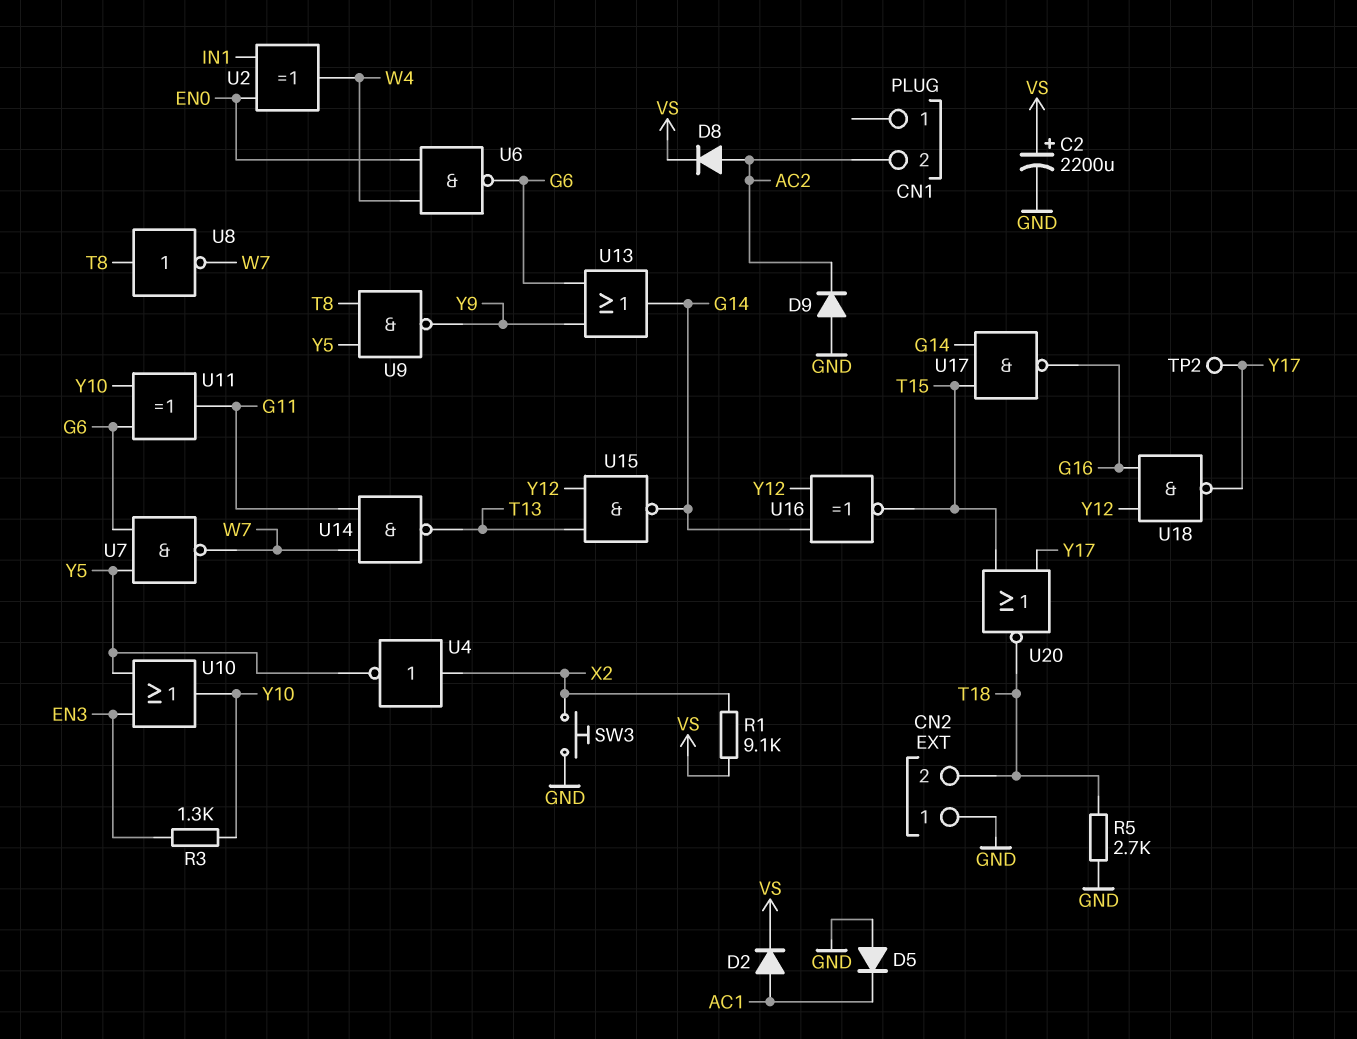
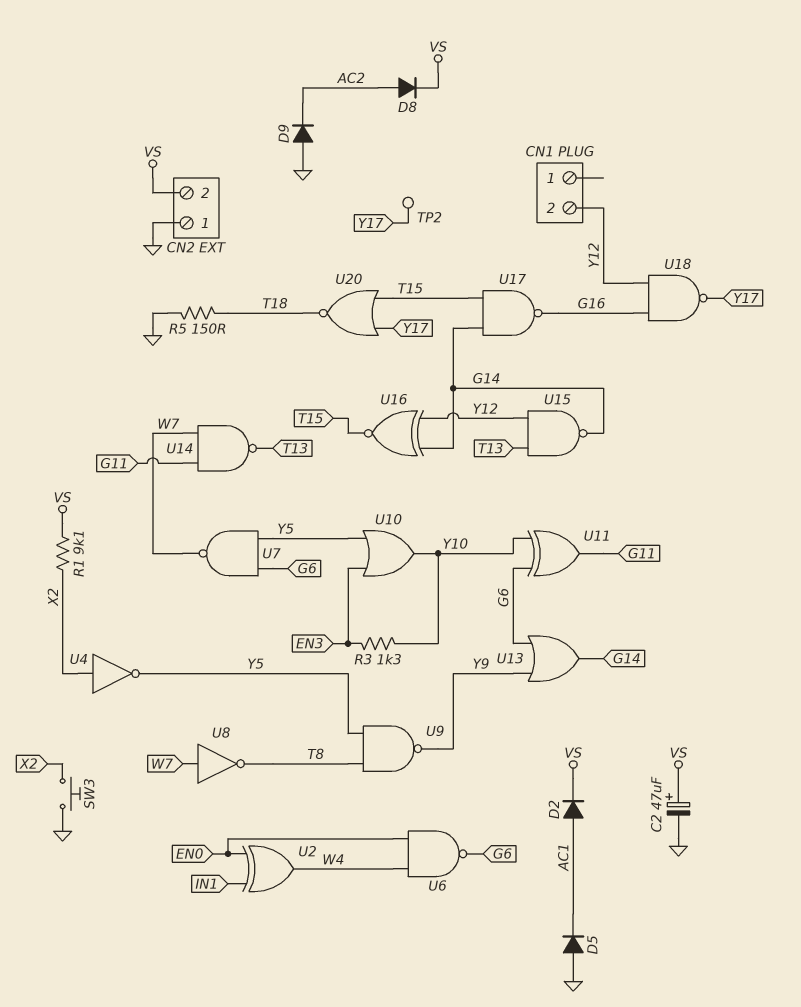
C2: 2200uF (plus VS, minus GND) -> 47uF (plus VS, minus GND)
CN1 pin 2: AC2 -> Y12
CN2 pin 2: T18 -> VS
R5: 2.7k (GND, T18) -> 150 (GND, T18)
U8: NOT (in T8, out W7) -> NOT (in W7, out T8)

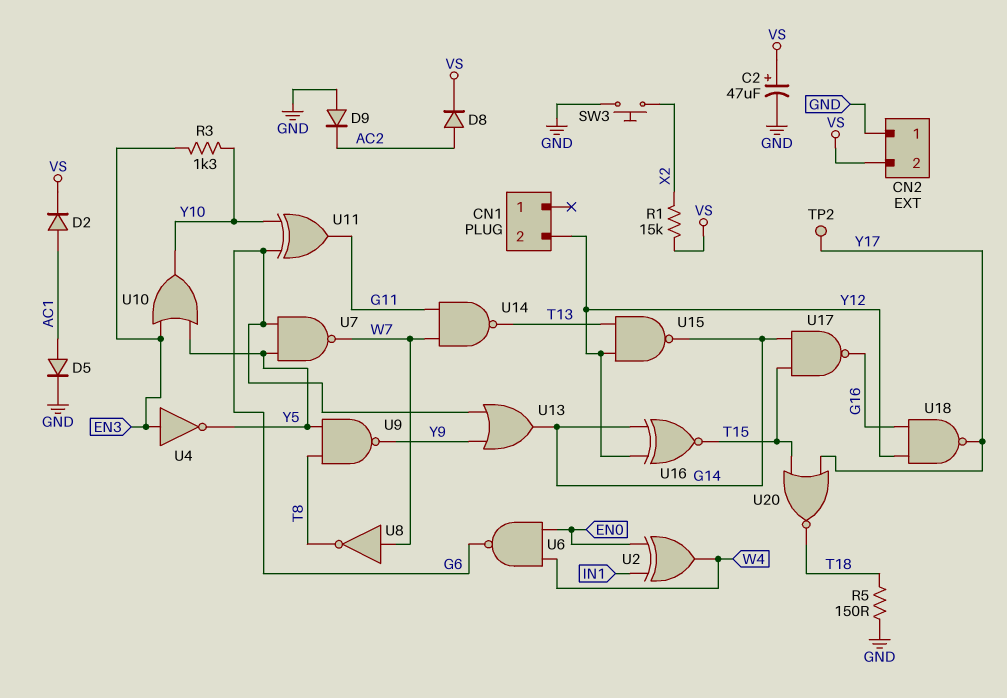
D5: diode (A GND, K AC1) -> diode (A AC1, K GND)
R1: 9.1k (VS, X2) -> 15k (VS, X2)
U4: NOT (in X2, out Y5) -> NOT (in EN3, out Y5)

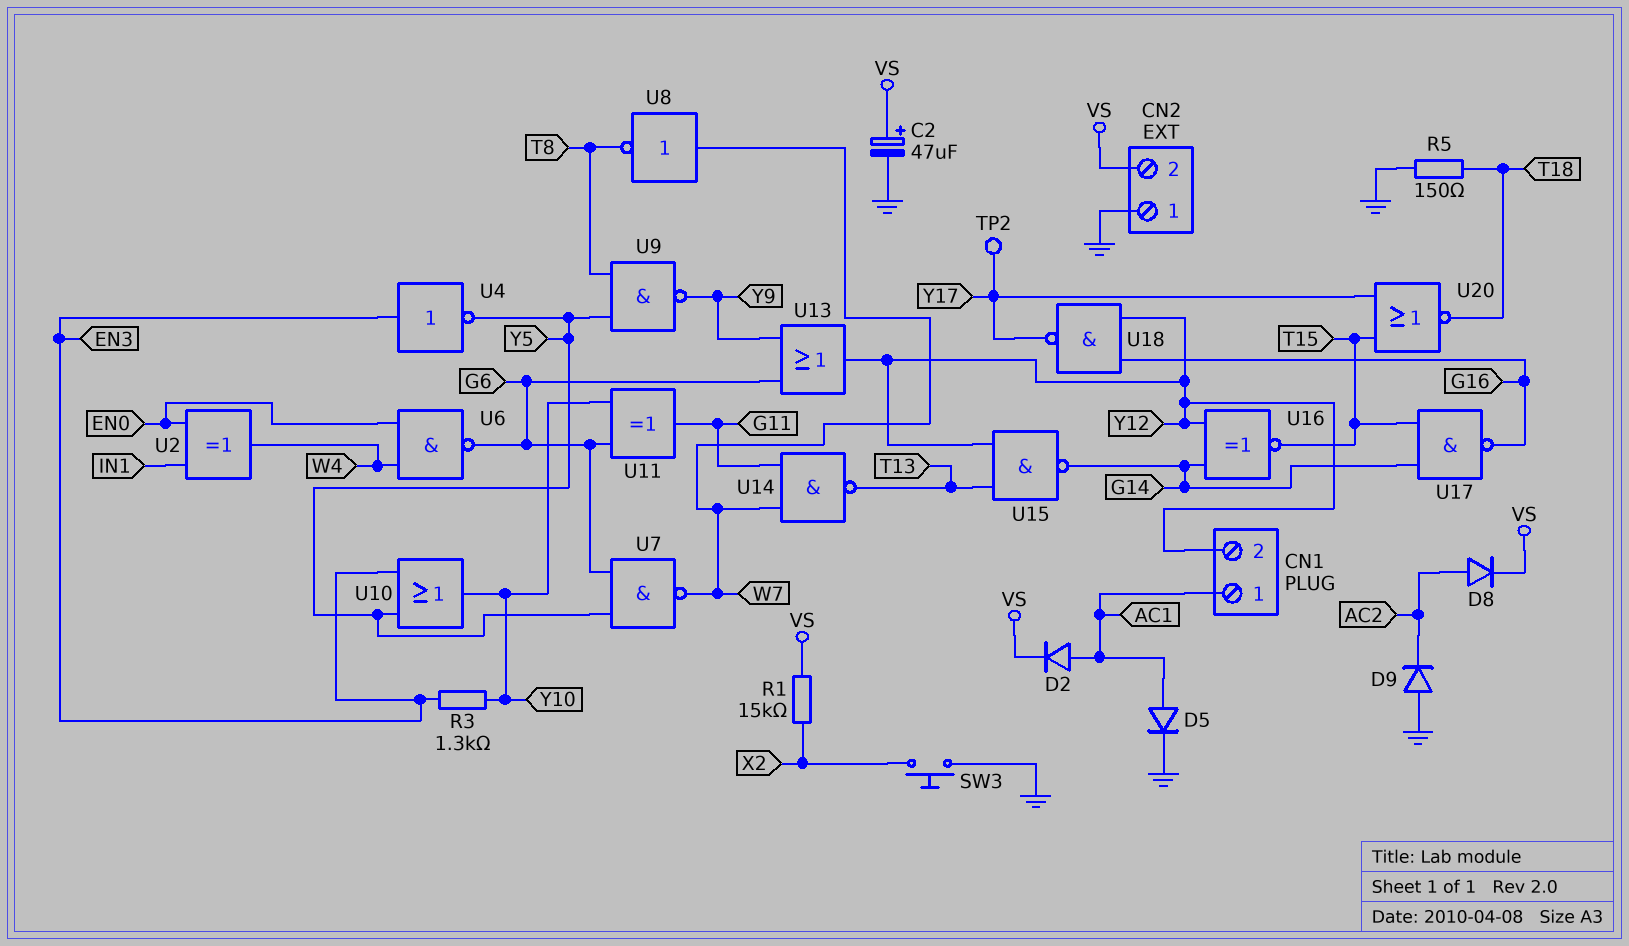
CN1 pin 1: none -> AC1
U13: OR (in G6, in Y9, out G14) -> OR (in G6, in Y9, out Y12)

